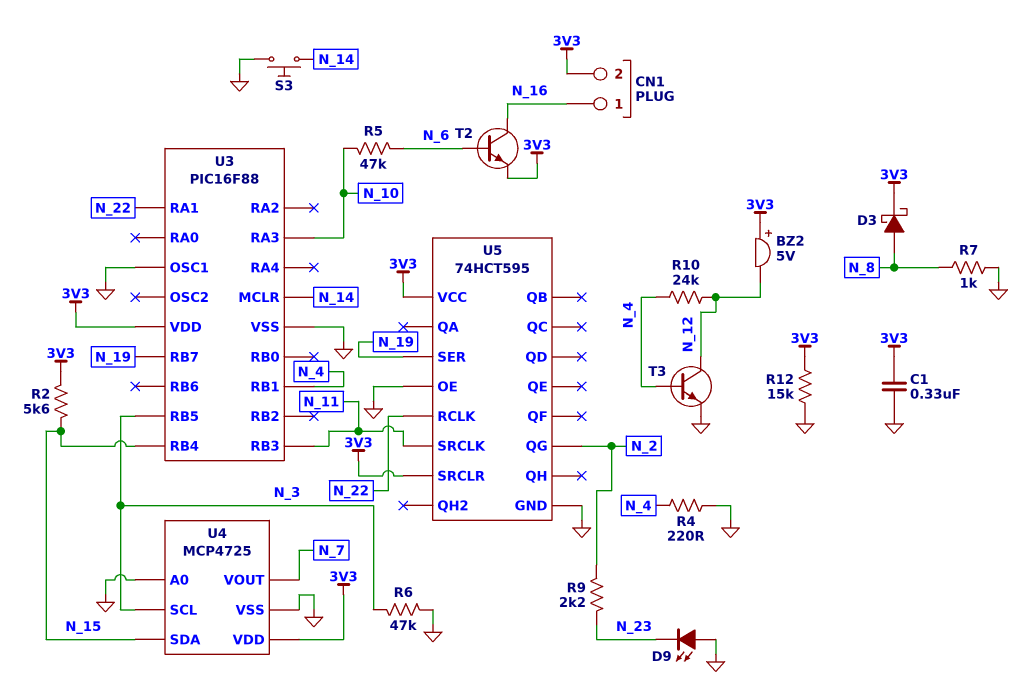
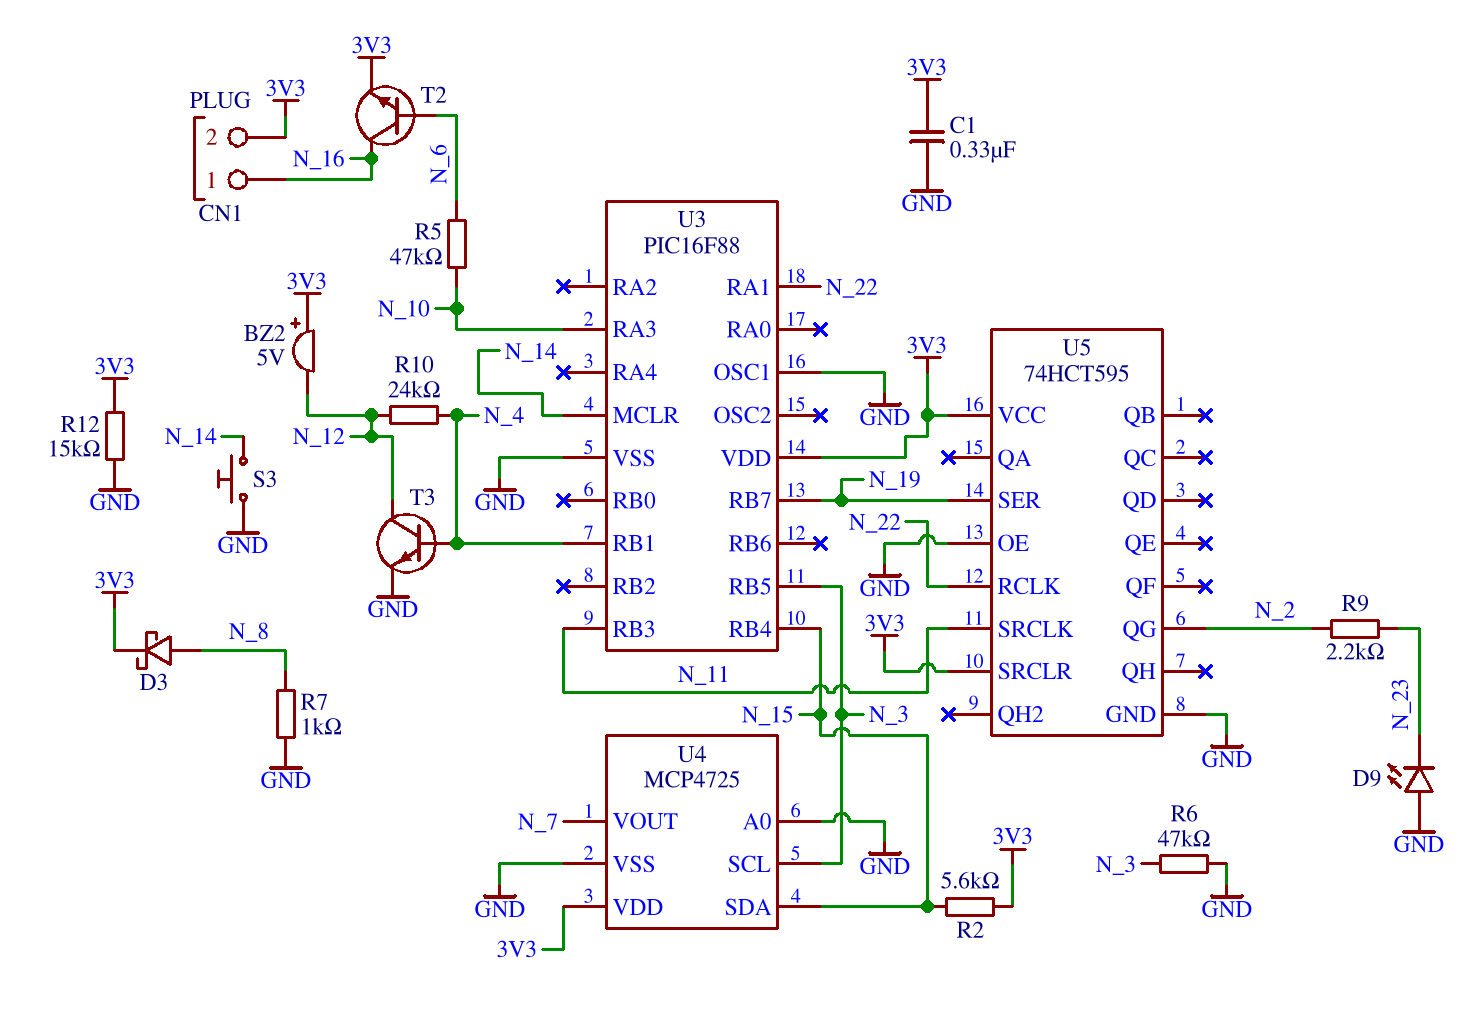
R4: 220 (GND, N_4) -> none

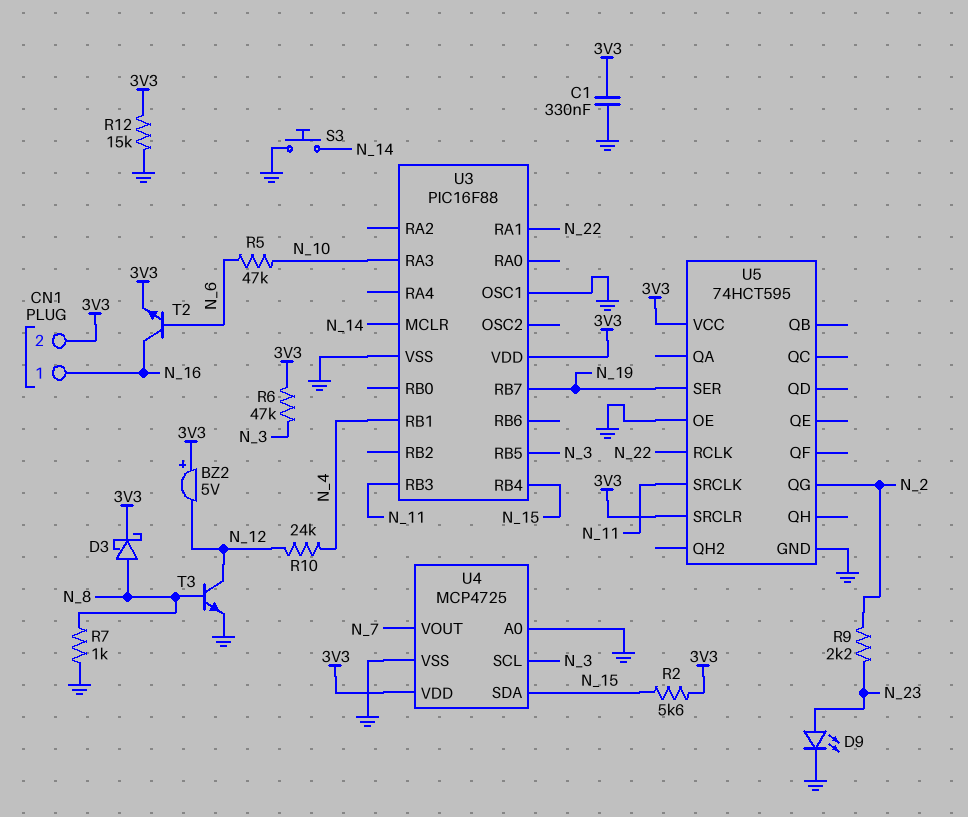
D9: LED (A GND, K N_23) -> LED (A N_23, K GND)
R6: 47k (GND, N_3) -> 47k (3V3, N_3)
T3: NPN (B N_4, C N_12, E GND) -> NPN (B N_8, C N_12, E GND)

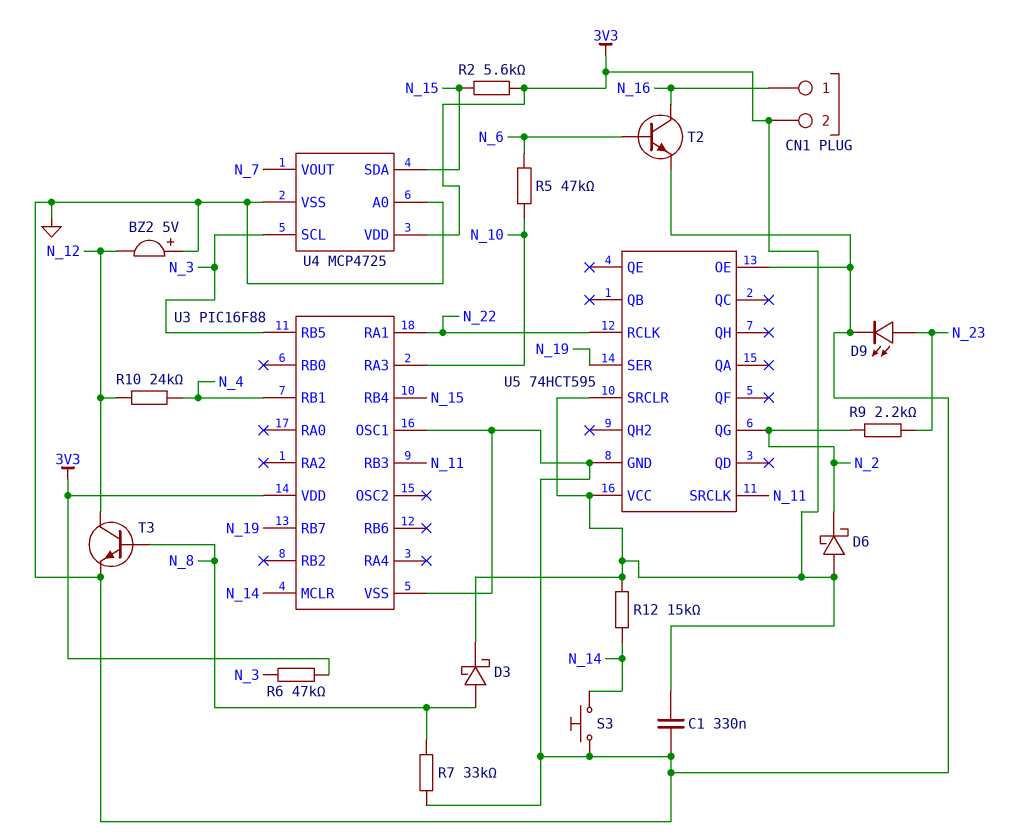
BZ2: buzzer 5V (plus 3V3, minus N_12) -> buzzer 5V (plus GND, minus N_12)
D6: none -> schottky (A 3V3, K N_2)
R7: 1k (GND, N_8) -> 33k (GND, N_8)
R12: 15k (3V3, GND) -> 15k (3V3, N_14)
T2: NPN (B N_6, C N_16, E 3V3) -> NPN (B N_6, C N_16, E GND)

